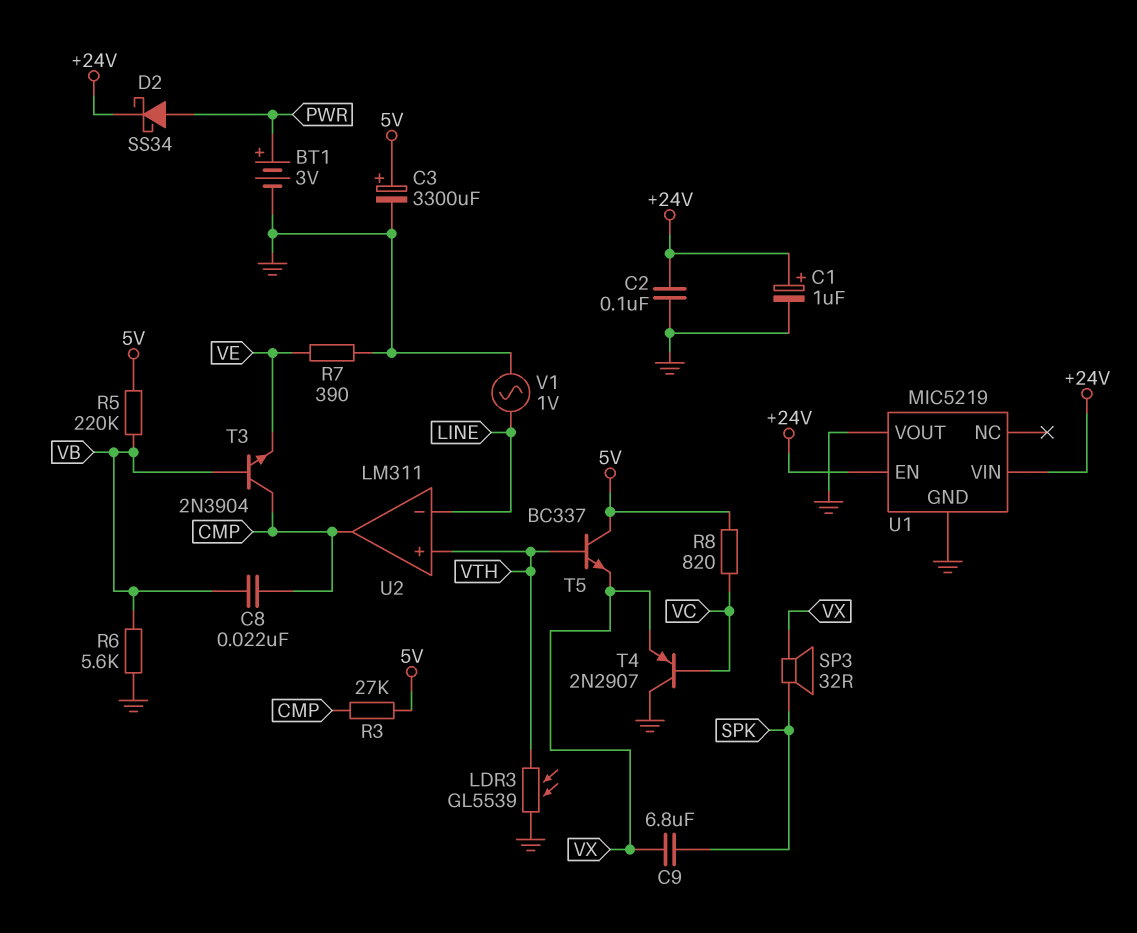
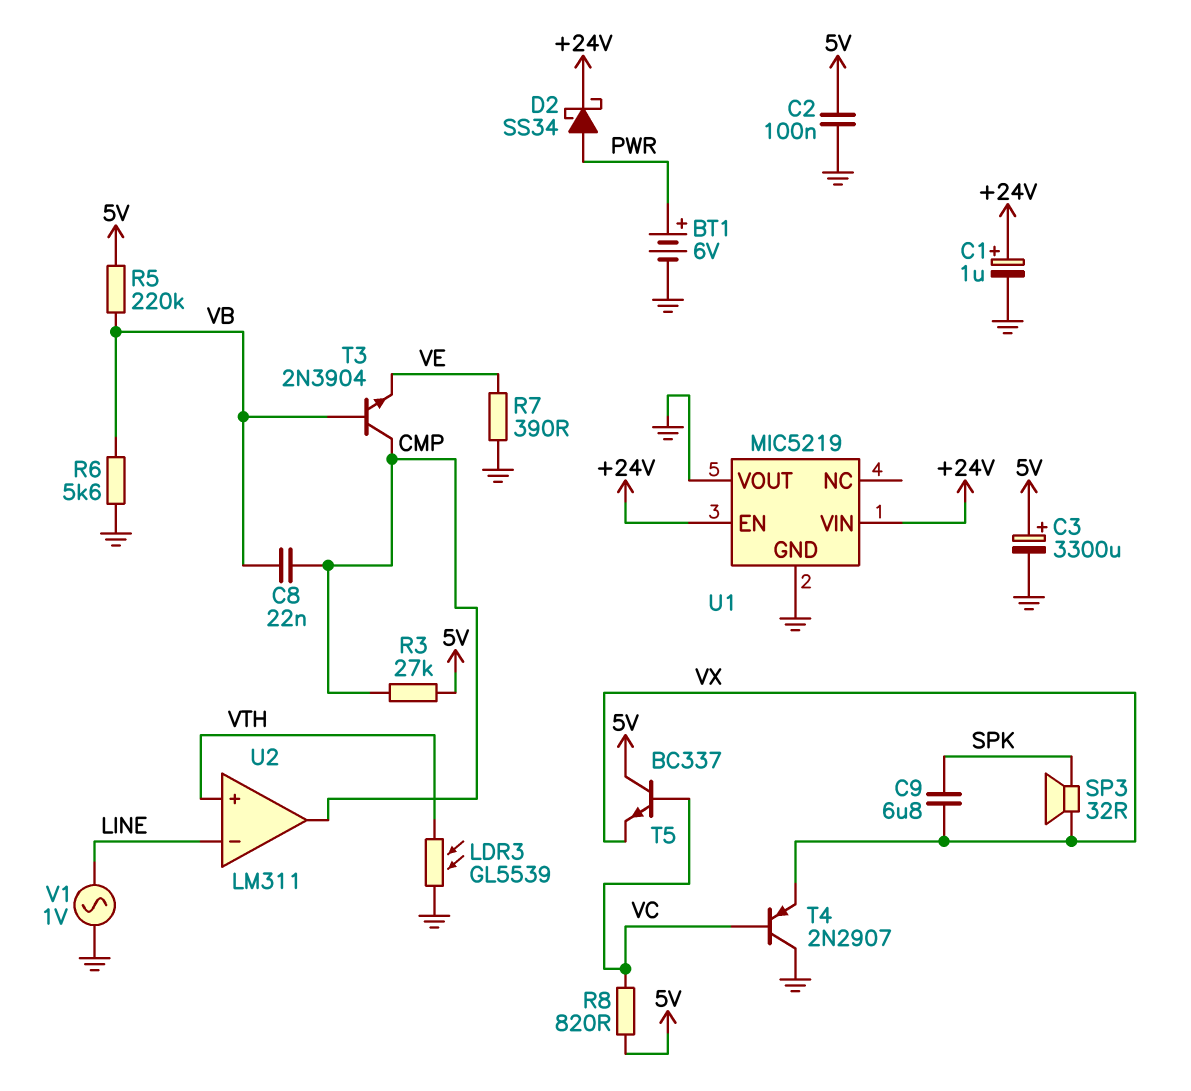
BT1: 3V (plus PWR, minus GND) -> 6V (plus PWR, minus GND)
C2: 100nF (+24V, GND) -> 100nF (5V, GND)
T5: NPN BC337 (B VTH, C 5V, E VX) -> NPN BC337 (B VC, C 5V, E VX)

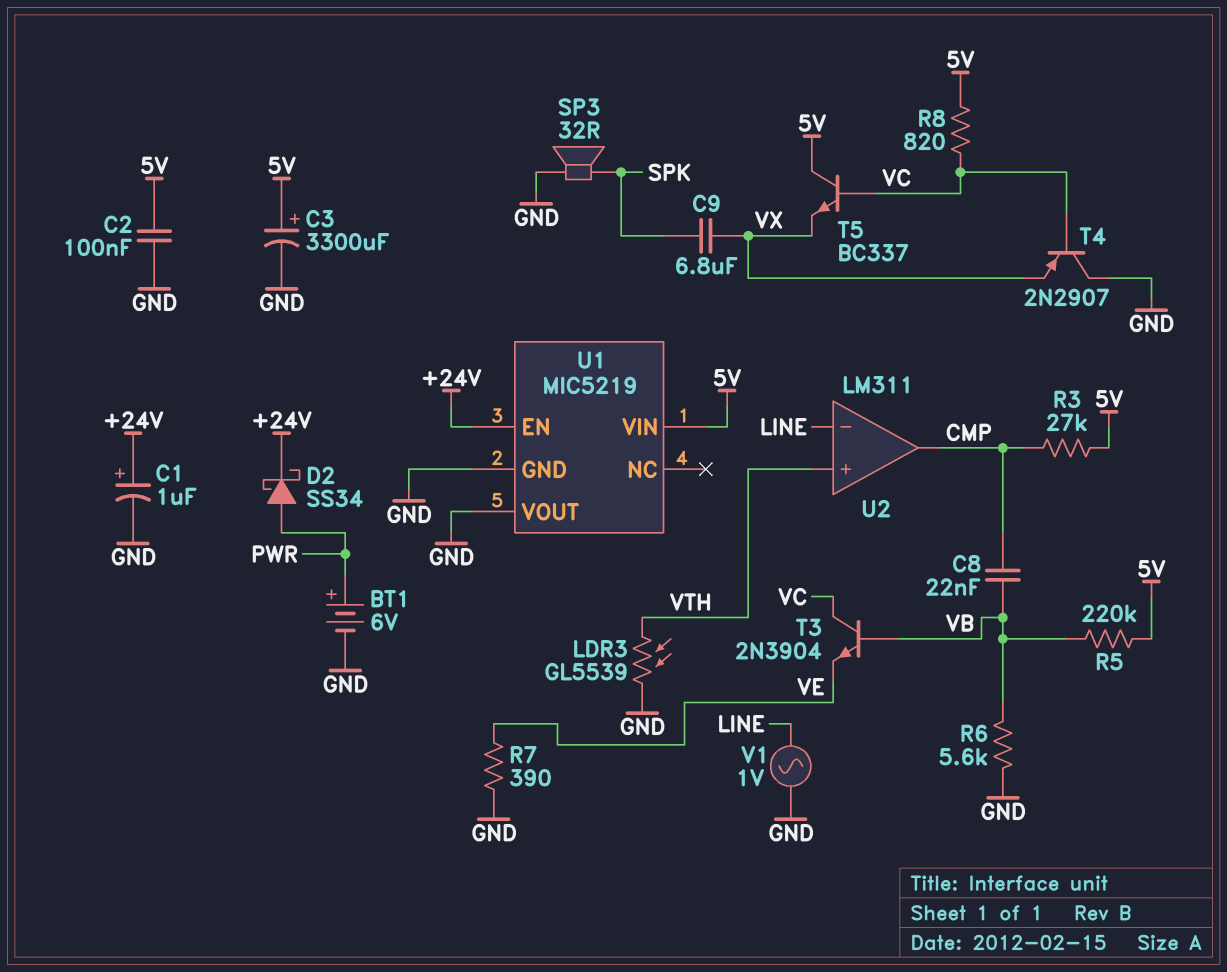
SP3: speaker 32R (SPK, VX) -> speaker 32R (GND, SPK)
T3: NPN 2N3904 (B VB, C CMP, E VE) -> NPN 2N3904 (B VB, C VC, E VE)
U1 pin VIN: +24V -> 5V

